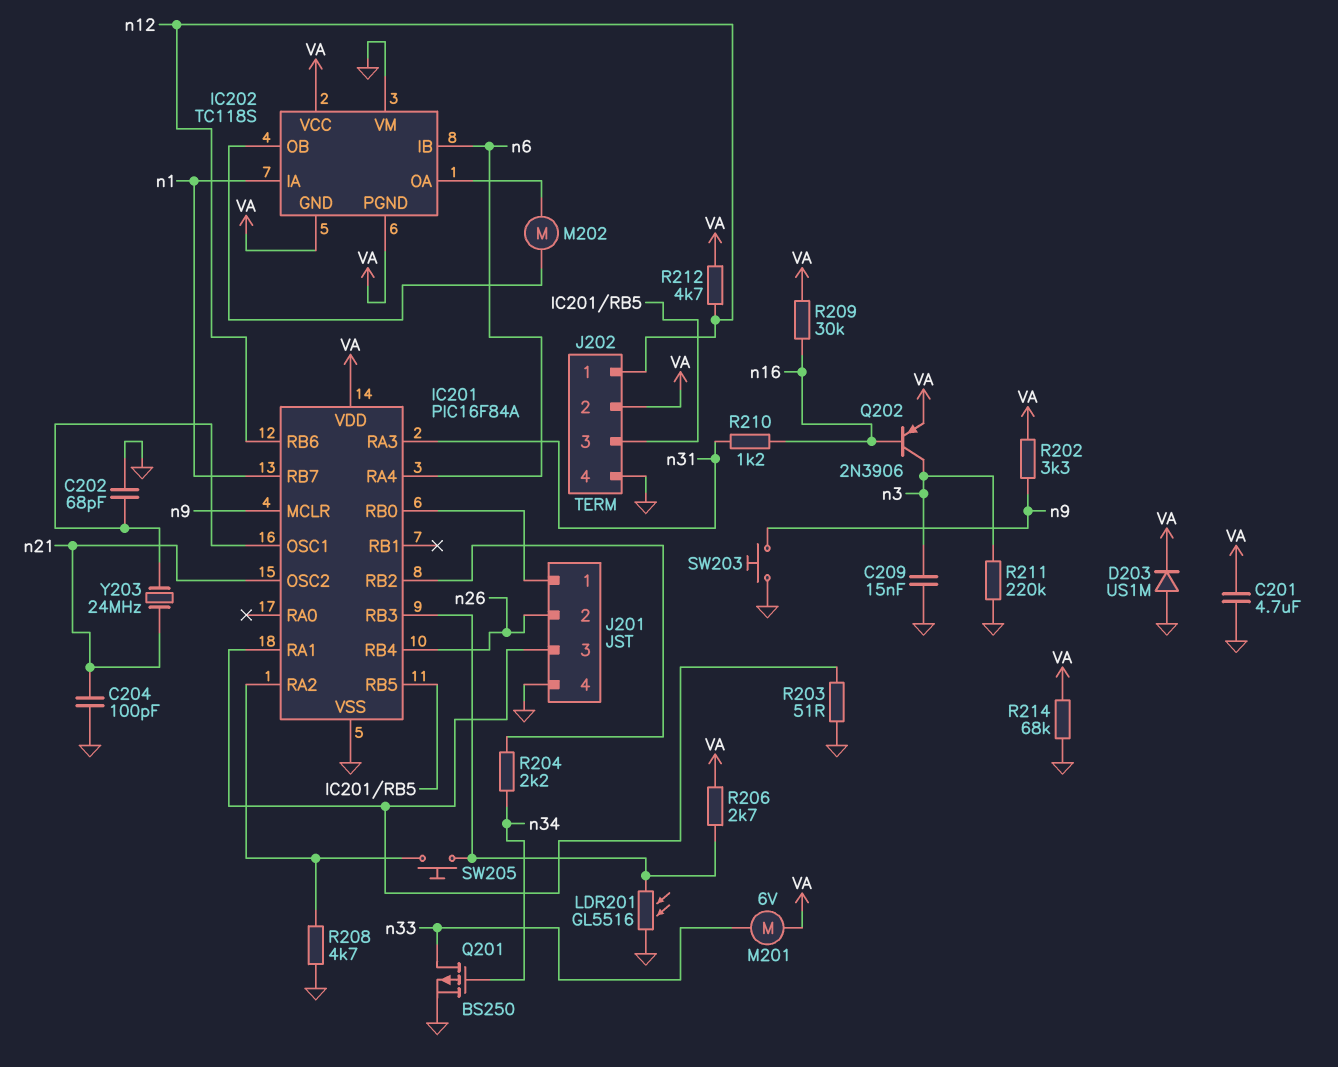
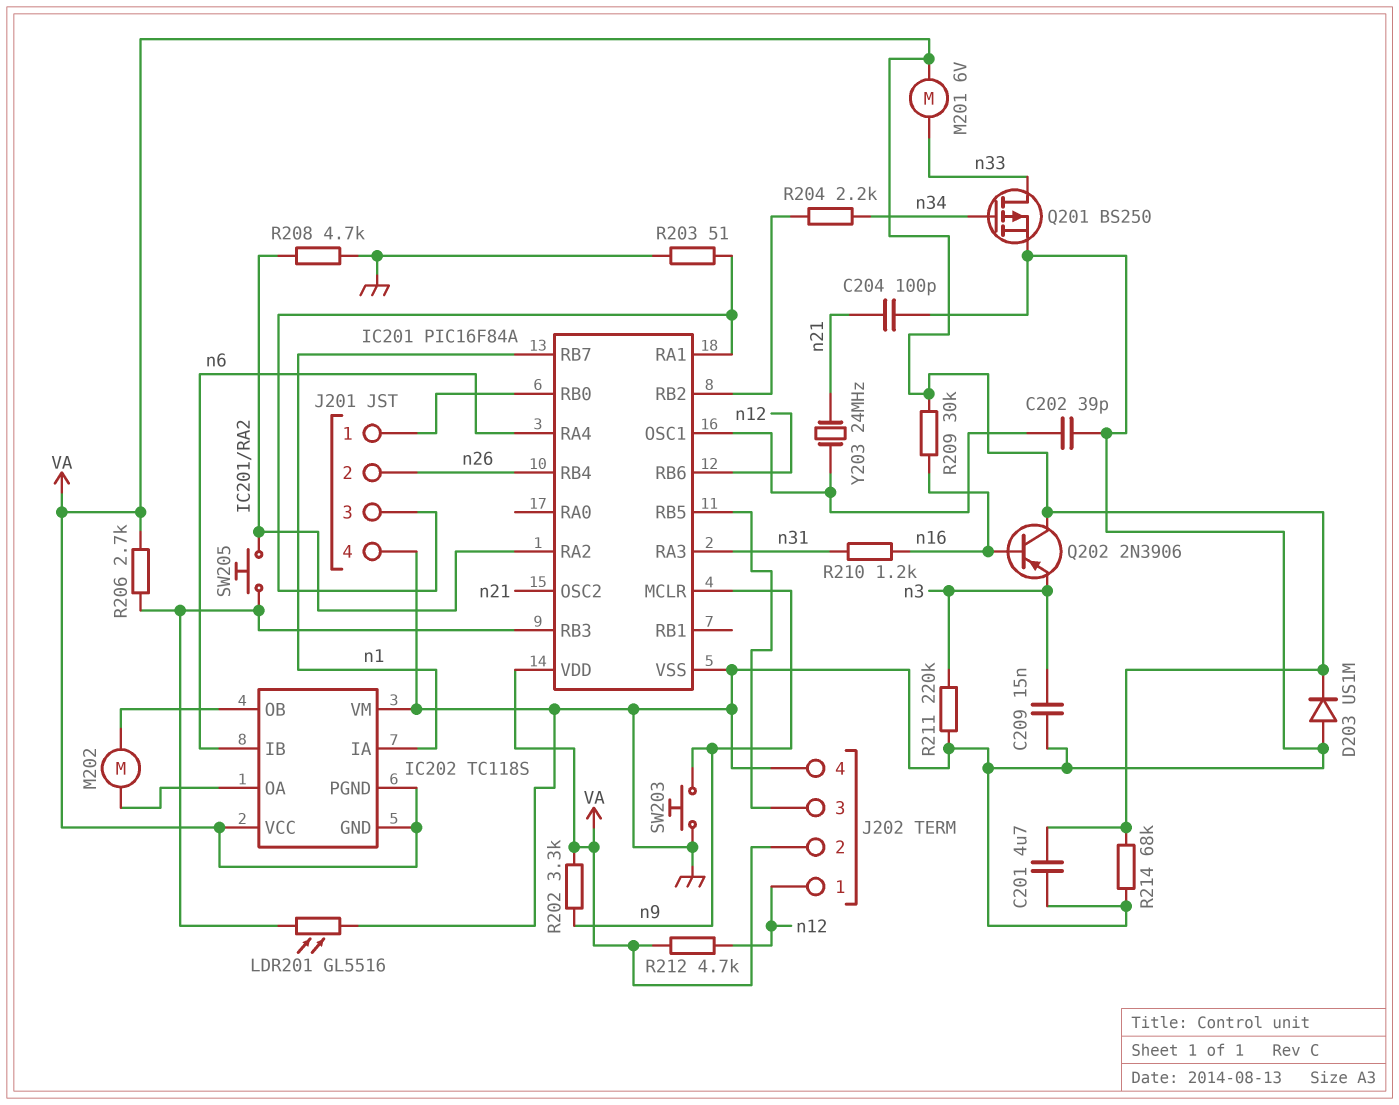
C202: 68pF (GND, IC201/OSC1) -> 39pF (GND, IC201/OSC1)
Q202: PNP 2N3906 (B n16, C n3, E VA) -> PNP 2N3906 (B n16, C VA, E n3)

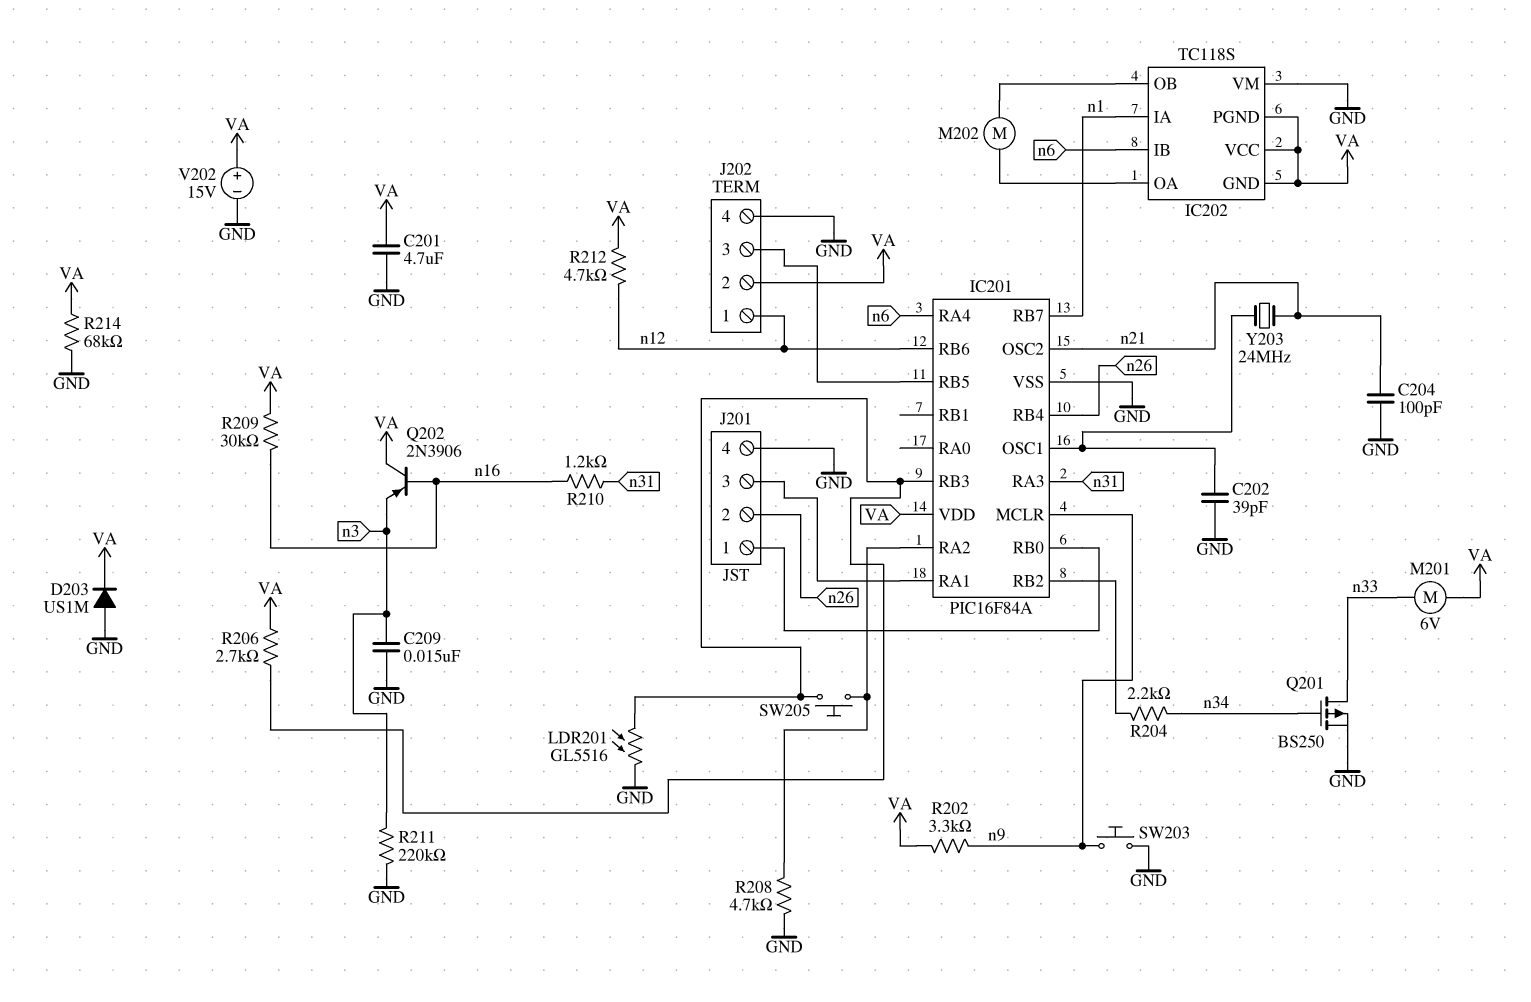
R203: 51 (GND, IC201/RA1) -> none
V202: none -> 15V (plus VA, minus GND)

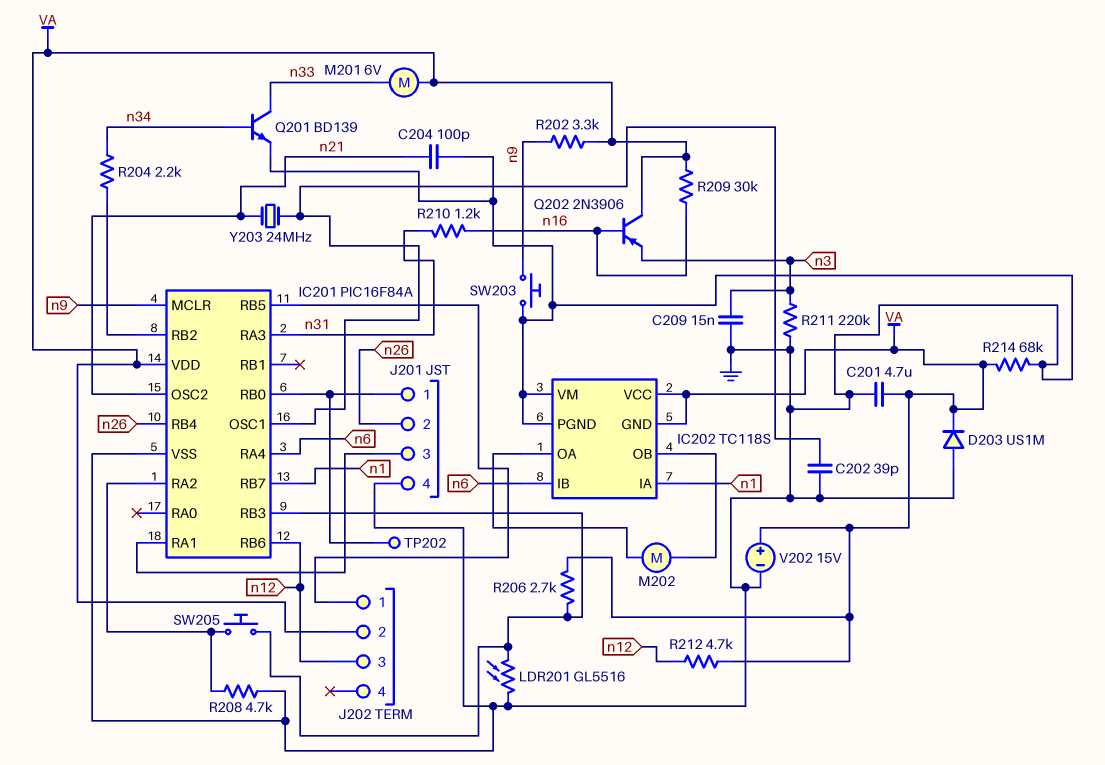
IC202 pin PGND: VA -> GND
J202 pin 1: n12 -> IC201/RB5
J202 pin 3: IC201/RB5 -> n12
J202 pin 4: GND -> none
Q201: PMOS BS250 (G n34, D n33, S GND) -> NPN BD139 (B n34, C n33, E GND)
TP202: none -> test point (IC201/RB0)

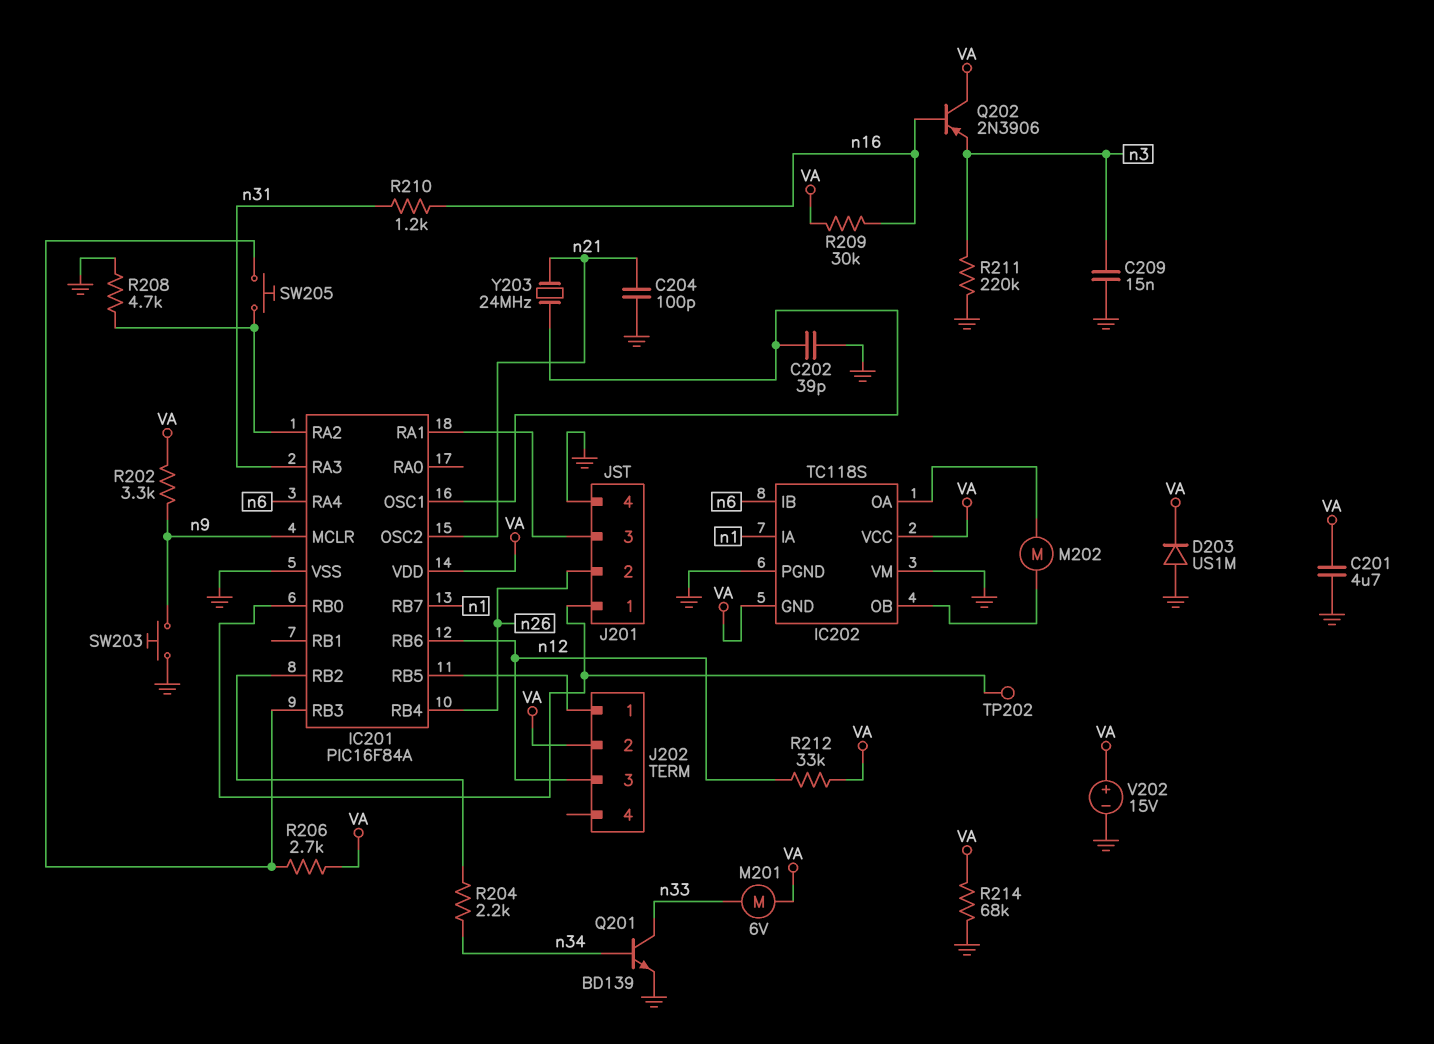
LDR201: GL5516 (GND, IC201/RB3) -> none
R212: 4.7k (VA, n12) -> 33k (VA, n12)

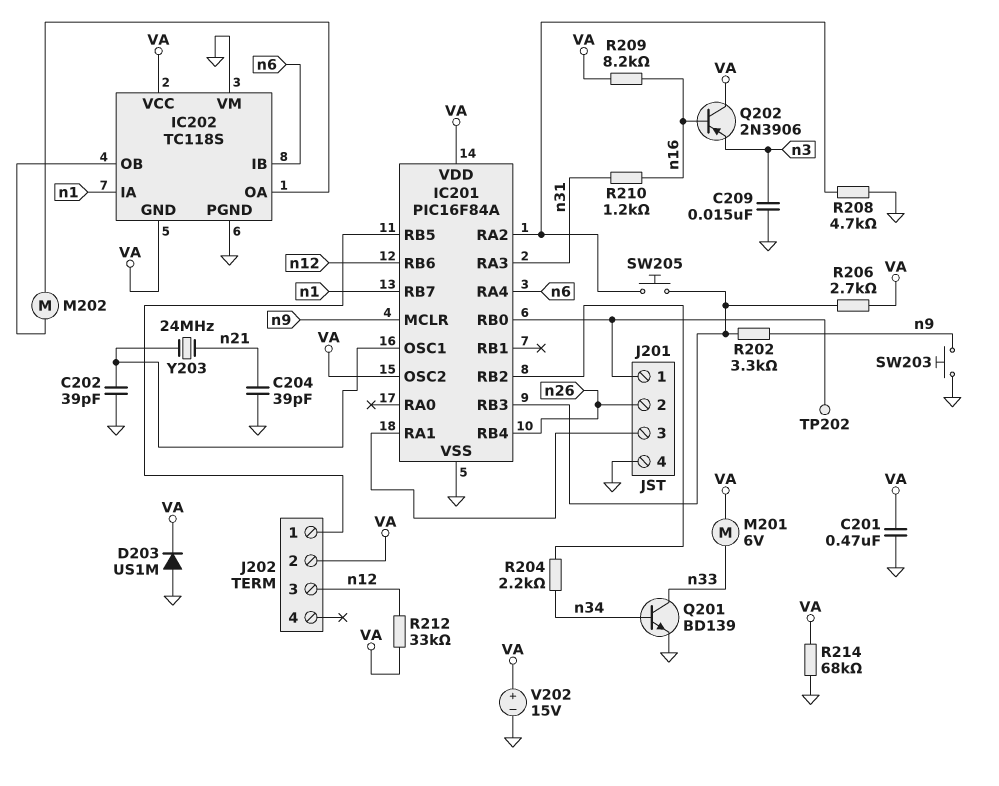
C201: 4.7uF (GND, VA) -> 470nF (GND, VA)
C204: 100pF (GND, n21) -> 39pF (GND, n21)
IC201 pin OSC2: n21 -> VA
R202: 3.3k (VA, n9) -> 3.3k (IC201/RB3, n9)
R209: 30k (VA, n16) -> 8.2k (VA, n16)
R211: 220k (GND, n3) -> none

